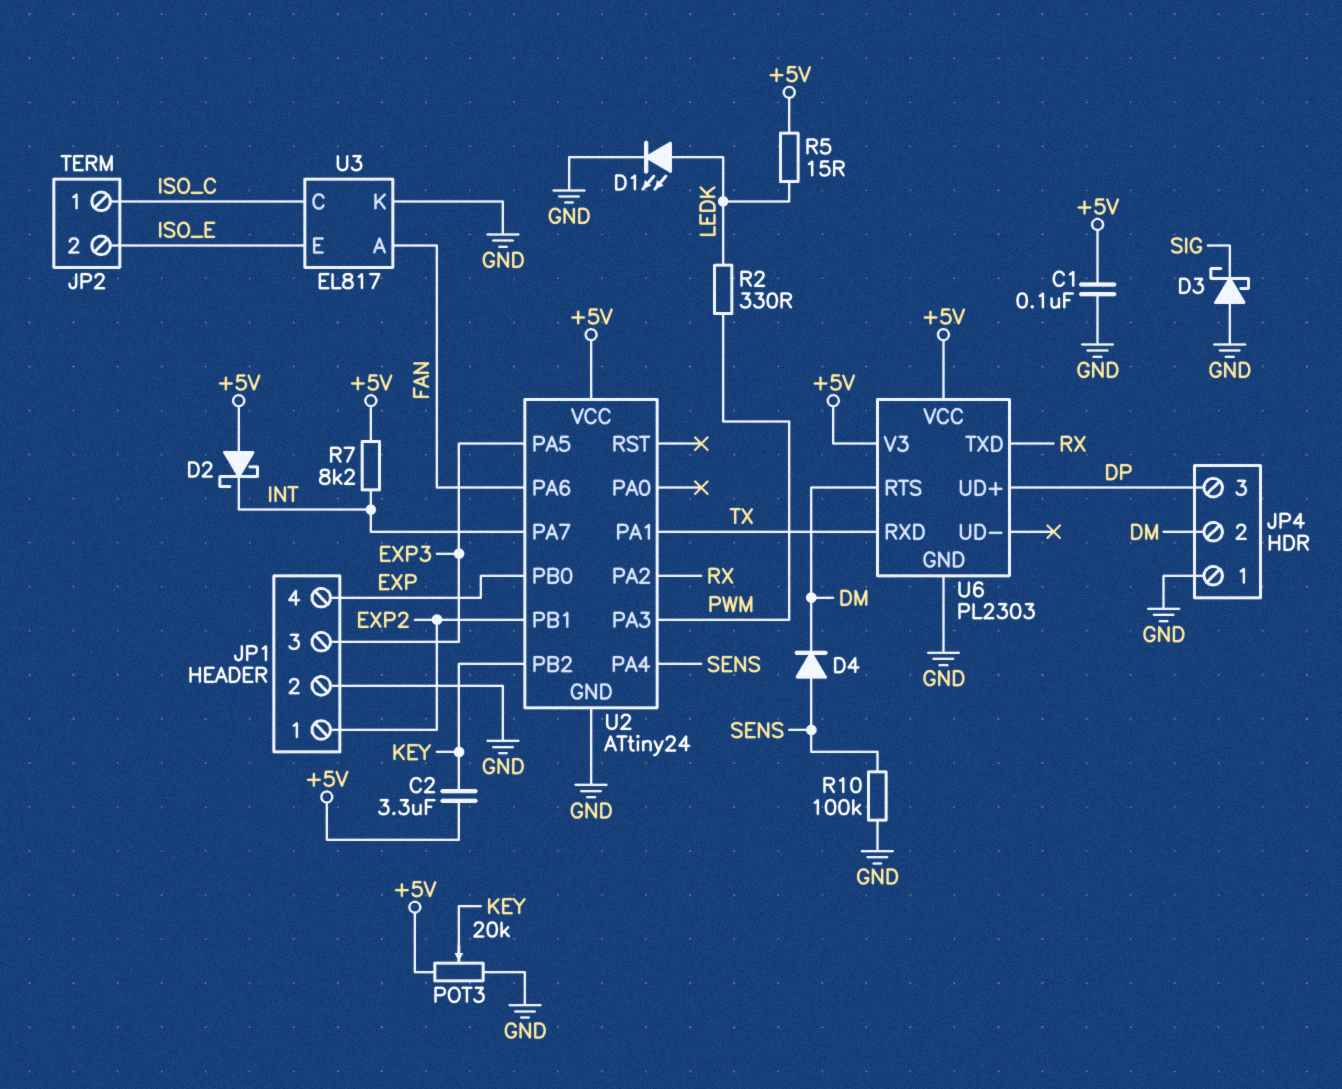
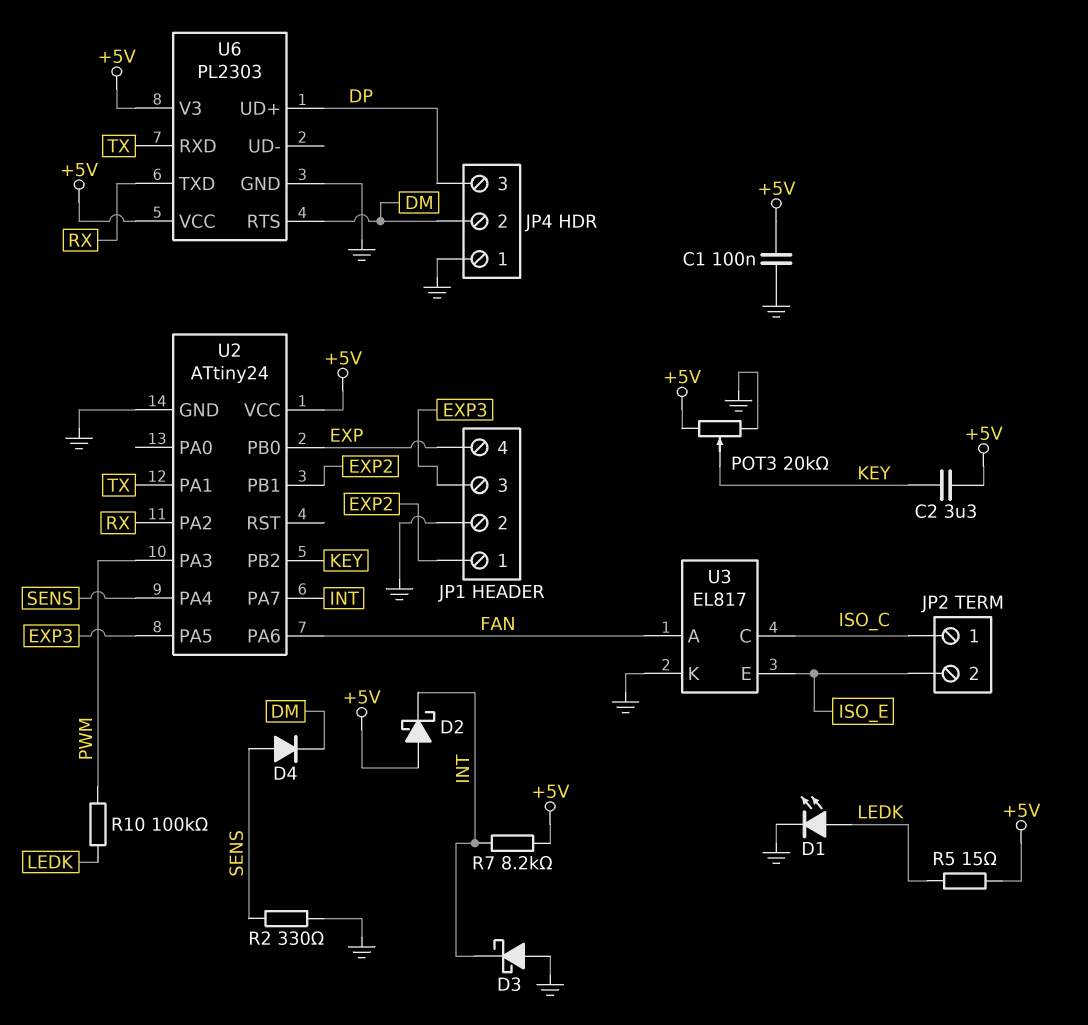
D3: schottky (A GND, K SIG) -> schottky (A GND, K INT)
R2: 330 (LEDK, PWM) -> 330 (GND, SENS)
R10: 100k (GND, SENS) -> 100k (LEDK, PWM)

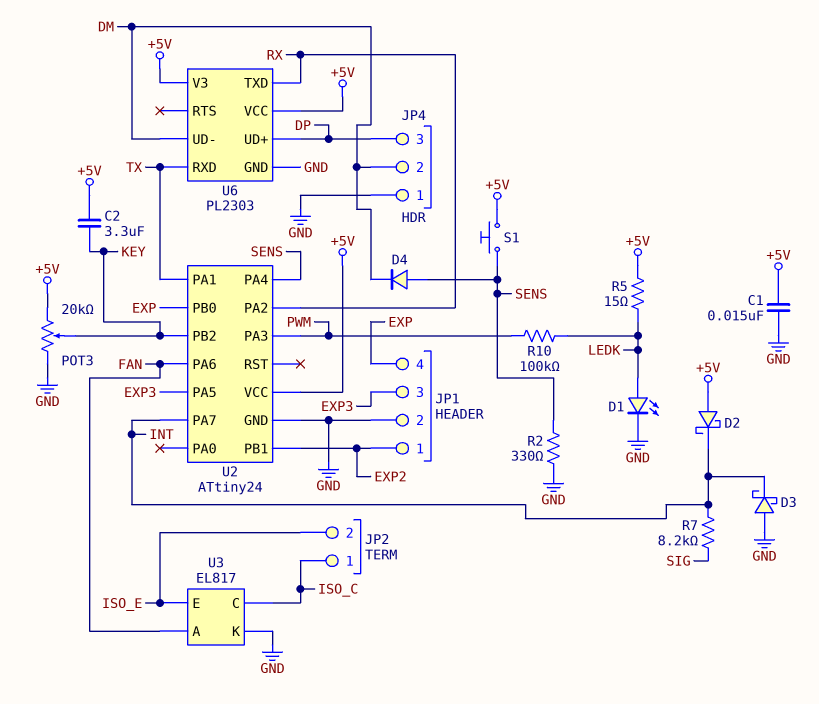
C1: 100nF (+5V, GND) -> 15nF (+5V, GND)
R7: 8.2k (+5V, INT) -> 8.2k (INT, SIG)
S1: none -> button (+5V, SENS)
U6 pin RTS: DM -> none
U6 pin UD-: none -> DM

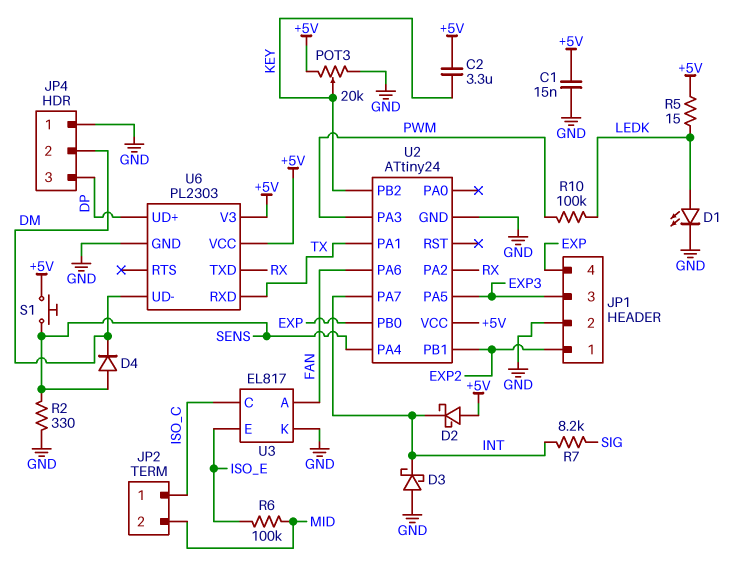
JP2 pin 2: ISO_E -> MID
R6: none -> 100k (ISO_E, MID)

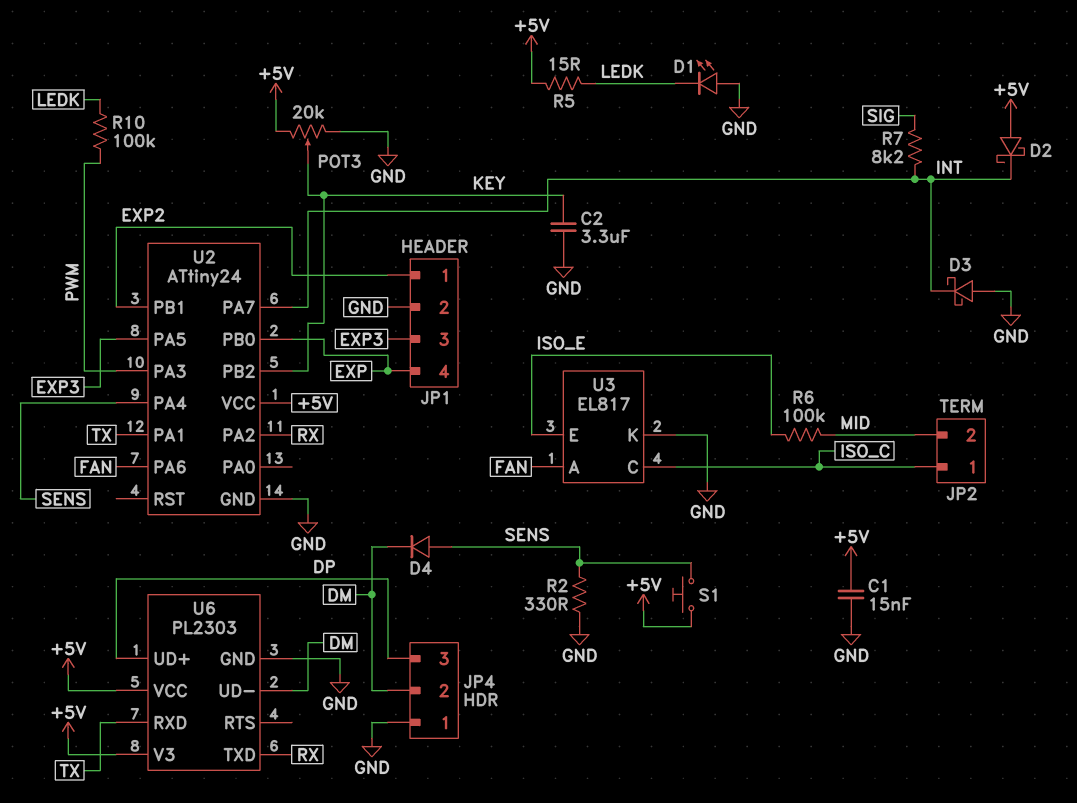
C2: 3.3uF (+5V, KEY) -> 3.3uF (GND, KEY)
D1: LED (A LEDK, K GND) -> LED (A GND, K LEDK)

